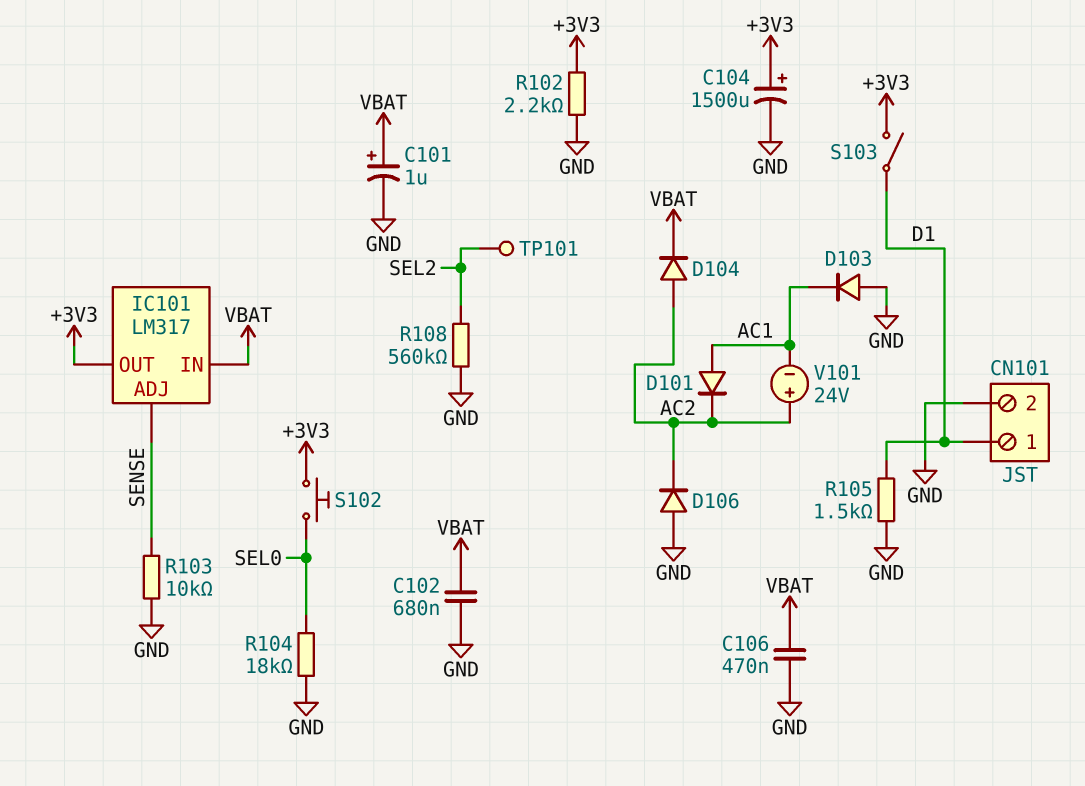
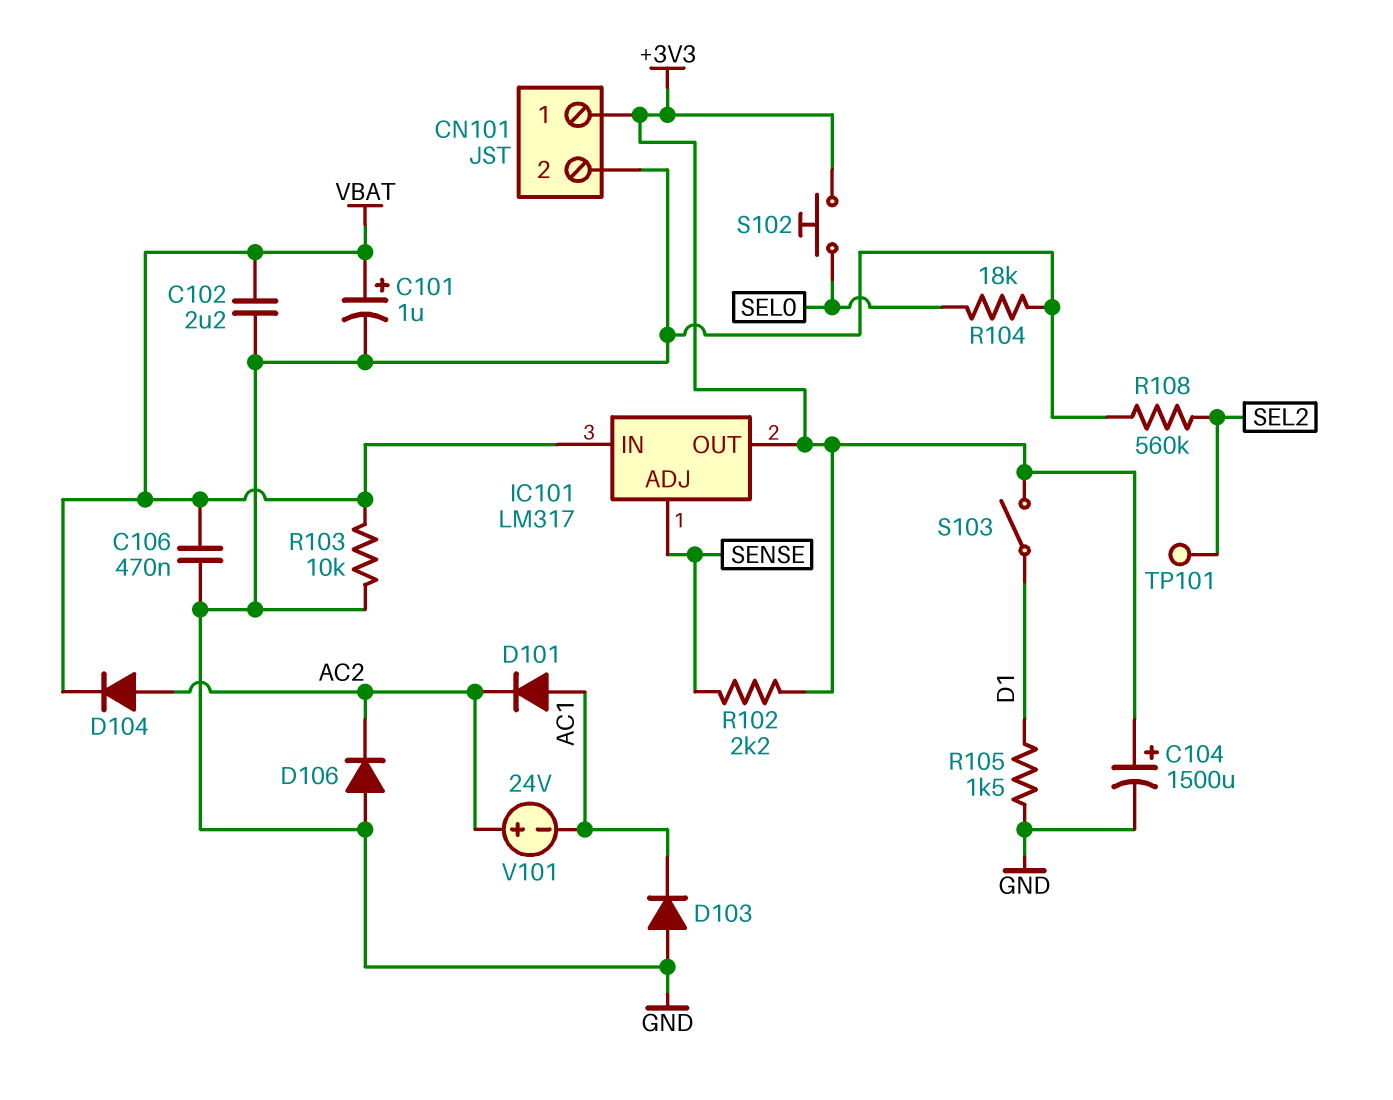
C102: 680nF (GND, VBAT) -> 2.2uF (GND, VBAT)
CN101 pin 1: D1 -> +3V3
R102: 2.2k (+3V3, GND) -> 2.2k (+3V3, SENSE)
R103: 10k (GND, SENSE) -> 10k (GND, VBAT)

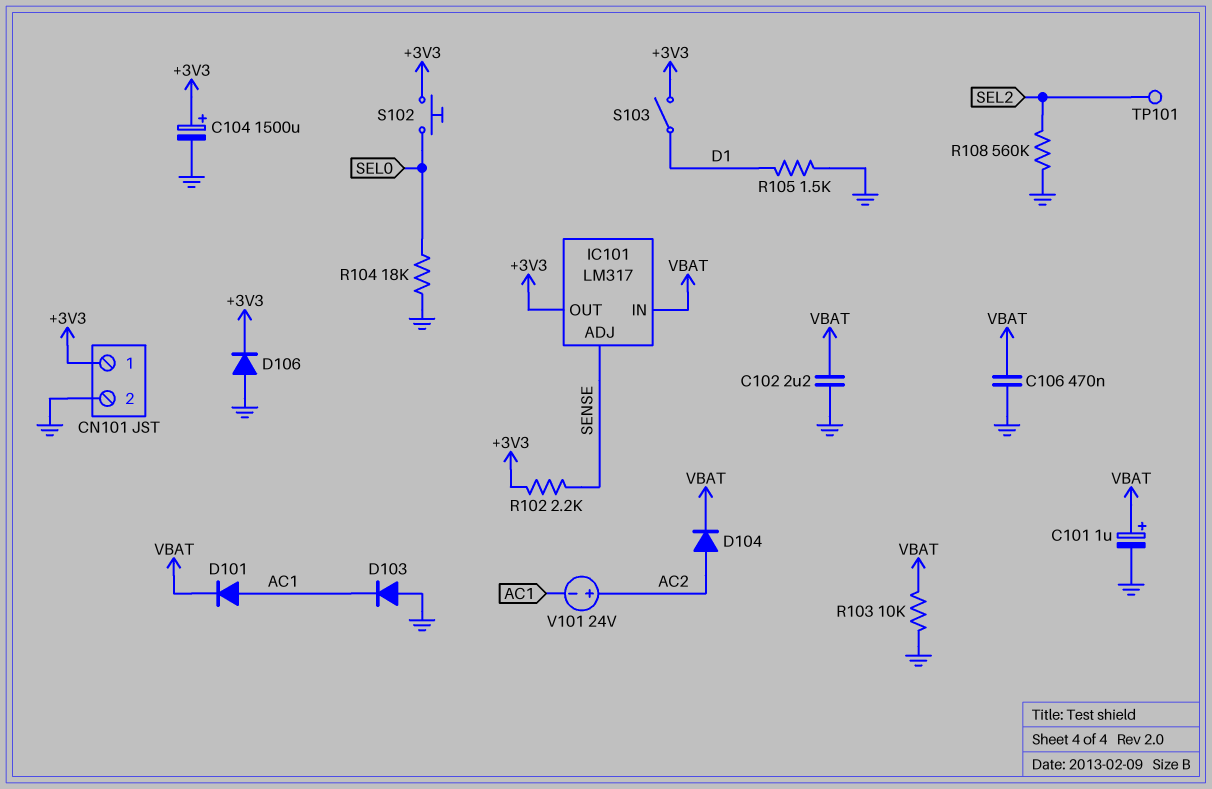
D101: diode (A AC1, K AC2) -> diode (A AC1, K VBAT)
D106: diode (A GND, K AC2) -> diode (A GND, K +3V3)

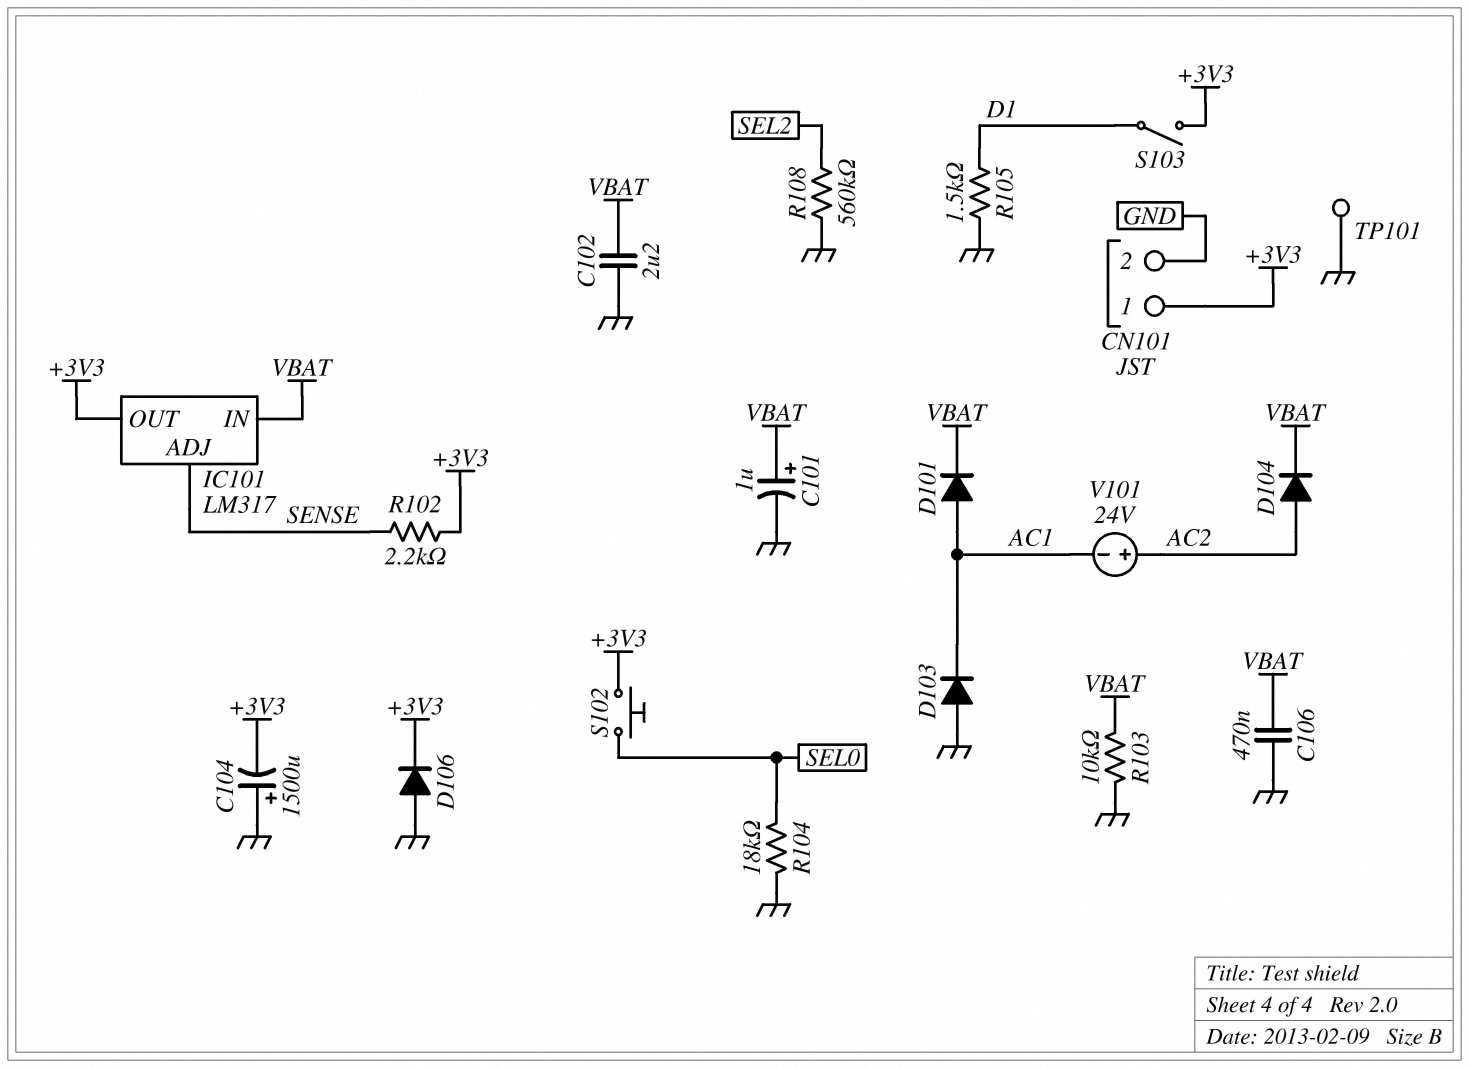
C104: 1500uF (plus +3V3, minus GND) -> 1500uF (plus GND, minus +3V3)
TP101: test point (SEL2) -> test point (GND)

